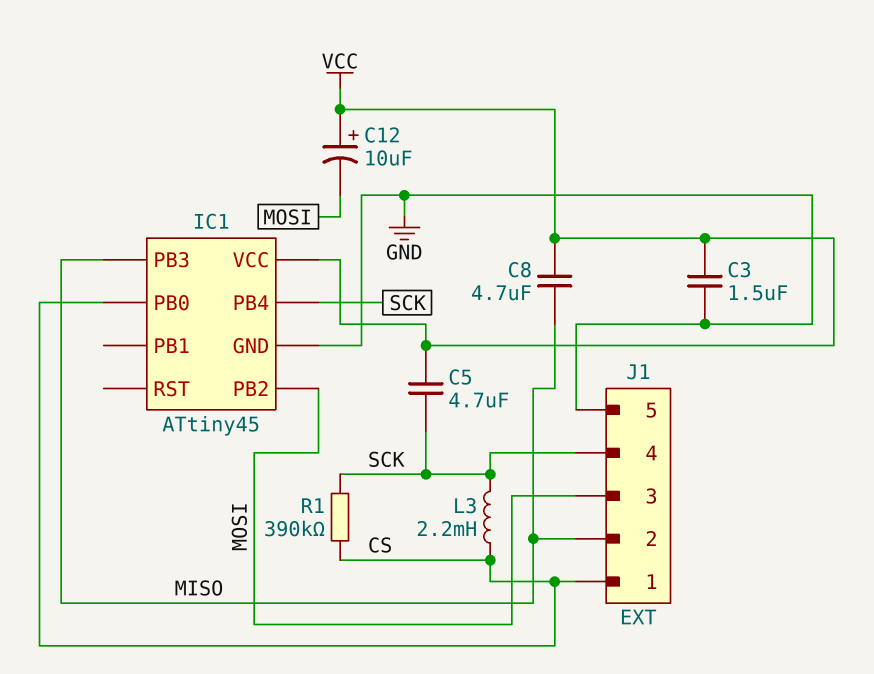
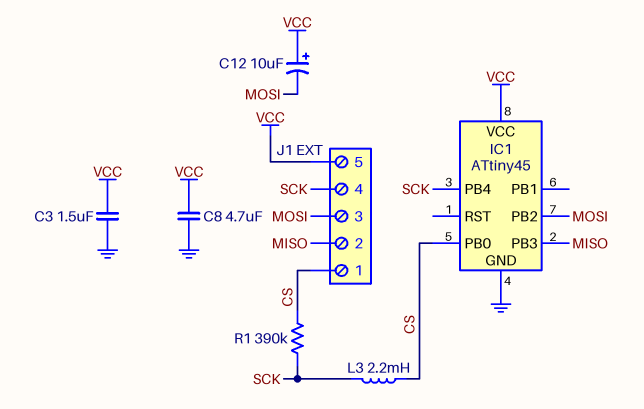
C5: 4.7uF (SCK, VCC) -> none
C8: 4.7uF (MISO, VCC) -> 4.7uF (GND, VCC)
J1 pin 5: GND -> VCC

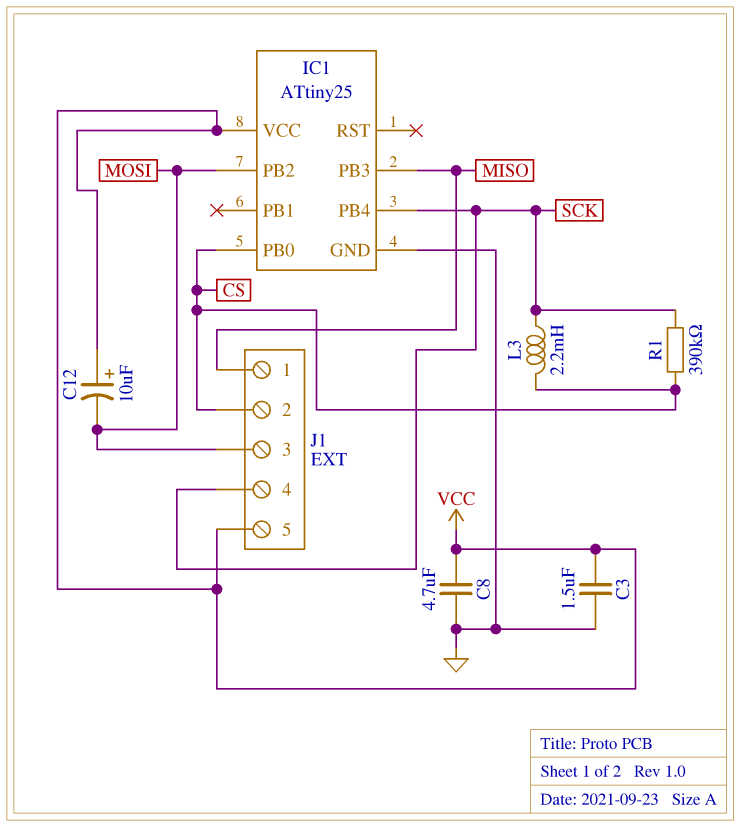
IC1: ATtiny45 -> ATtiny25
J1 pin 1: CS -> MISO
J1 pin 2: MISO -> CS

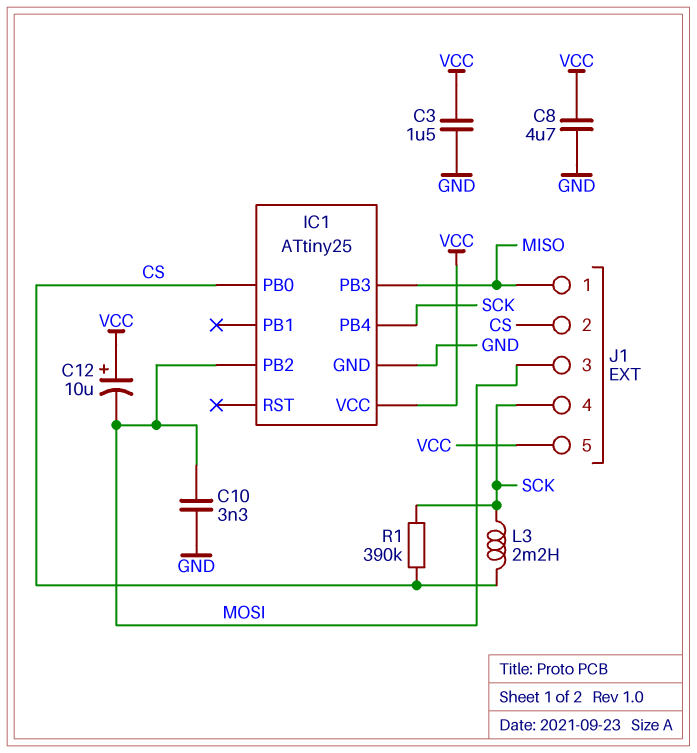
C10: none -> 3.3nF (GND, MOSI)

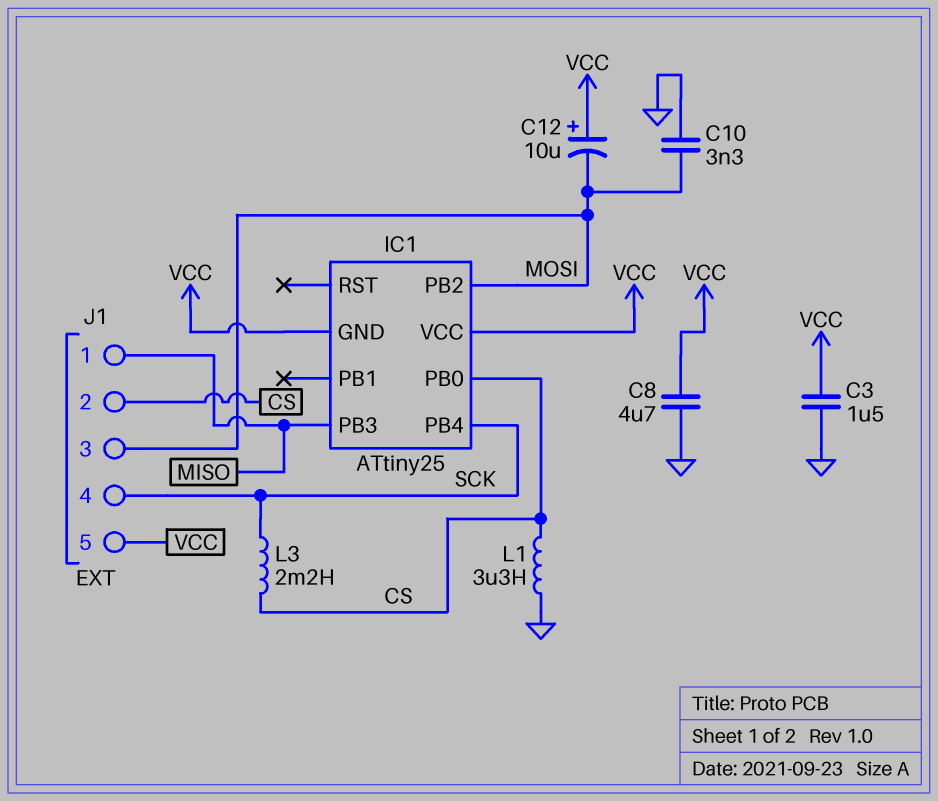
IC1 pin GND: GND -> VCC
L1: none -> 3.3uH (CS, GND)
R1: 390k (CS, SCK) -> none

